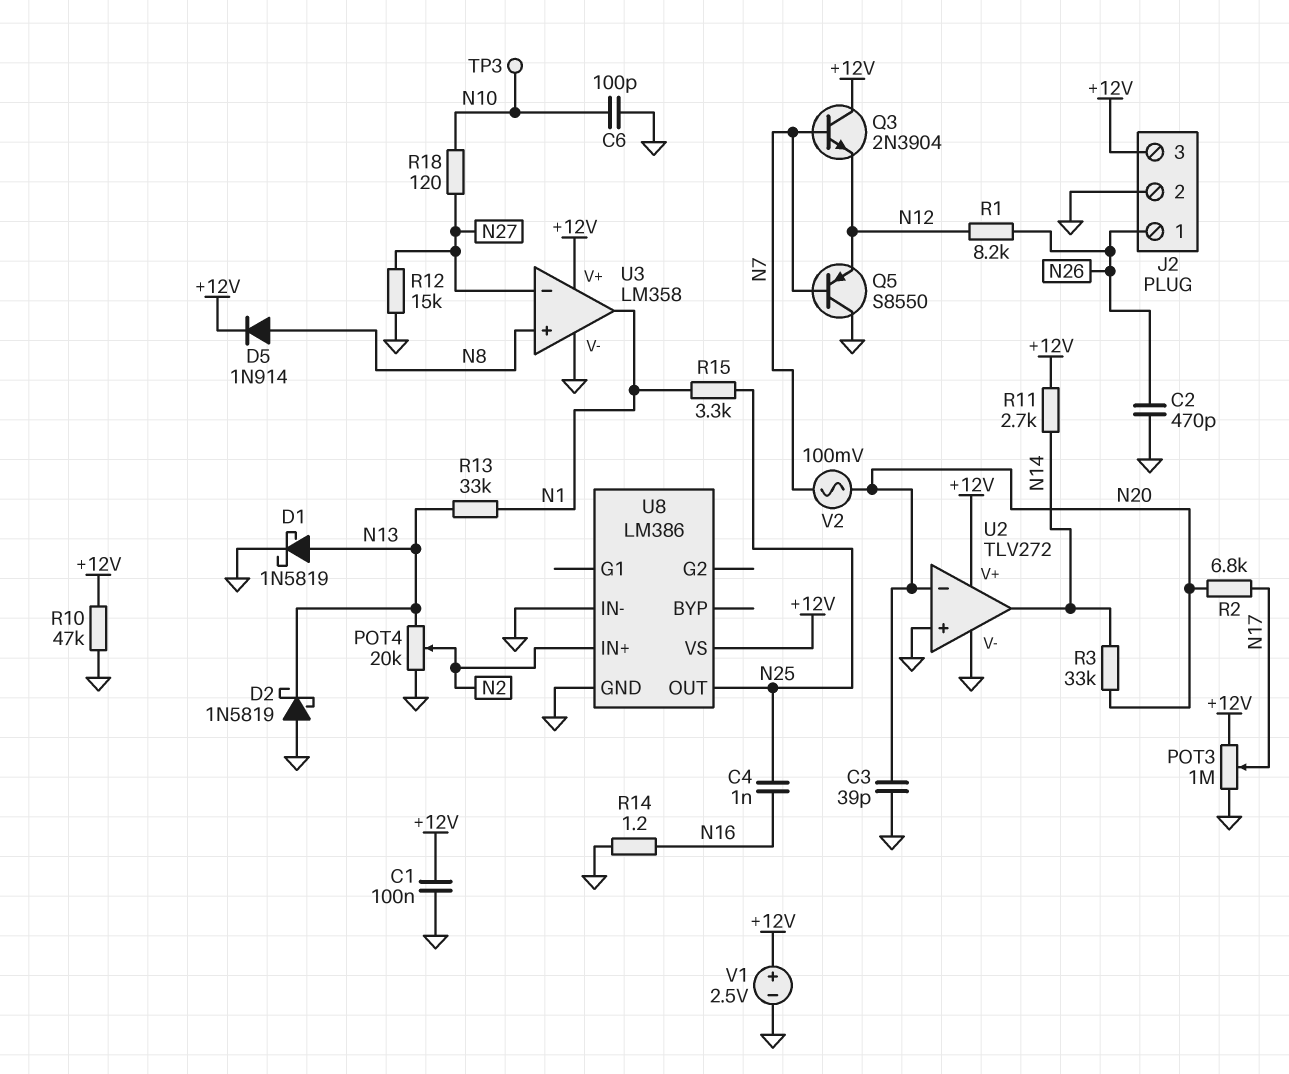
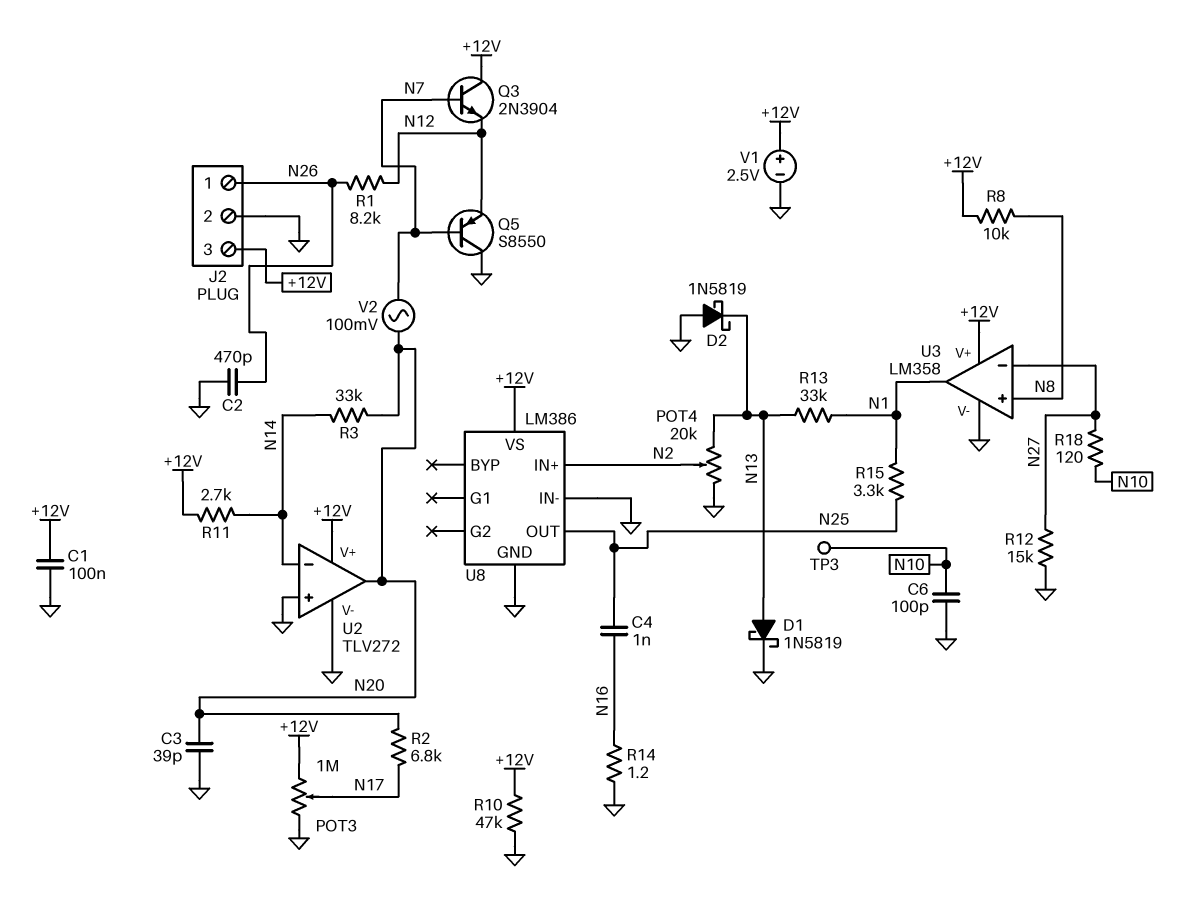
D5: diode 1N914 (A N8, K +12V) -> none
R8: none -> 10k (+12V, N8)
U2 pin in-: N20 -> N14
U2 pin out: N14 -> N20

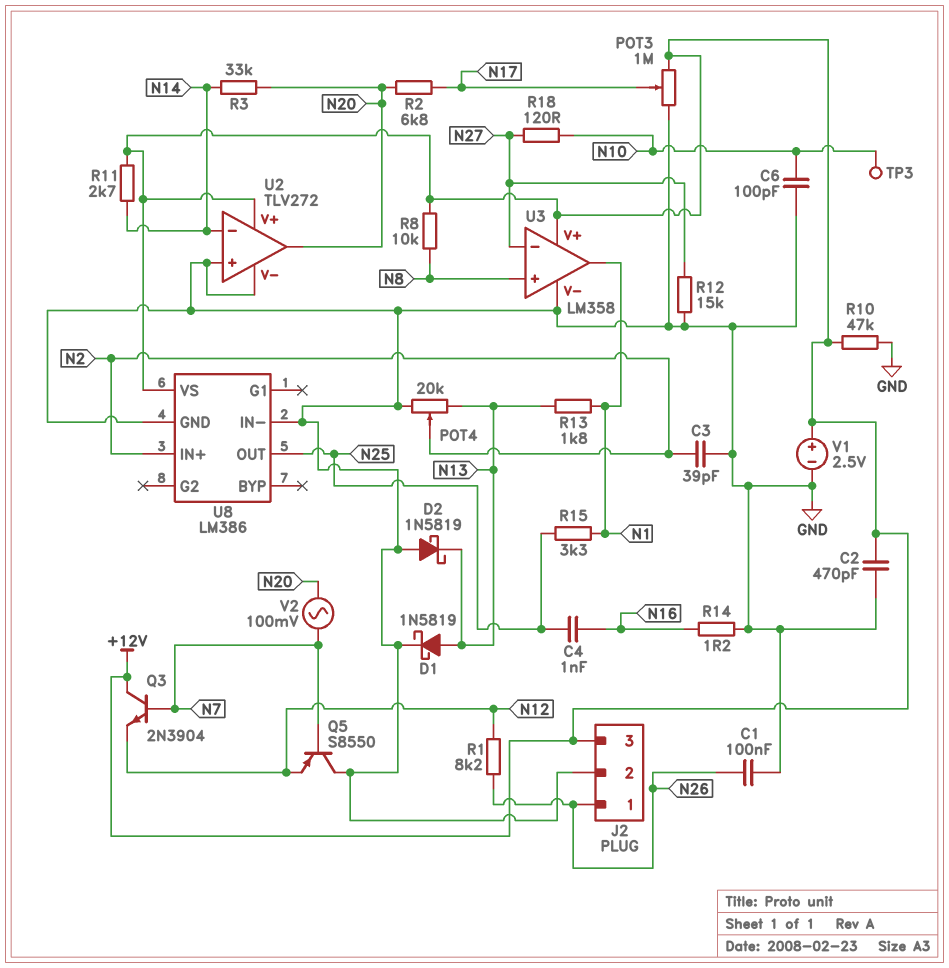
C1: 100nF (+12V, GND) -> 100nF (GND, N26)
C2: 470pF (GND, N26) -> 470pF (+12V, GND)
C3: 39pF (GND, N20) -> 39pF (GND, N2)
R13: 33k (N1, N13) -> 1.8k (N1, N13)

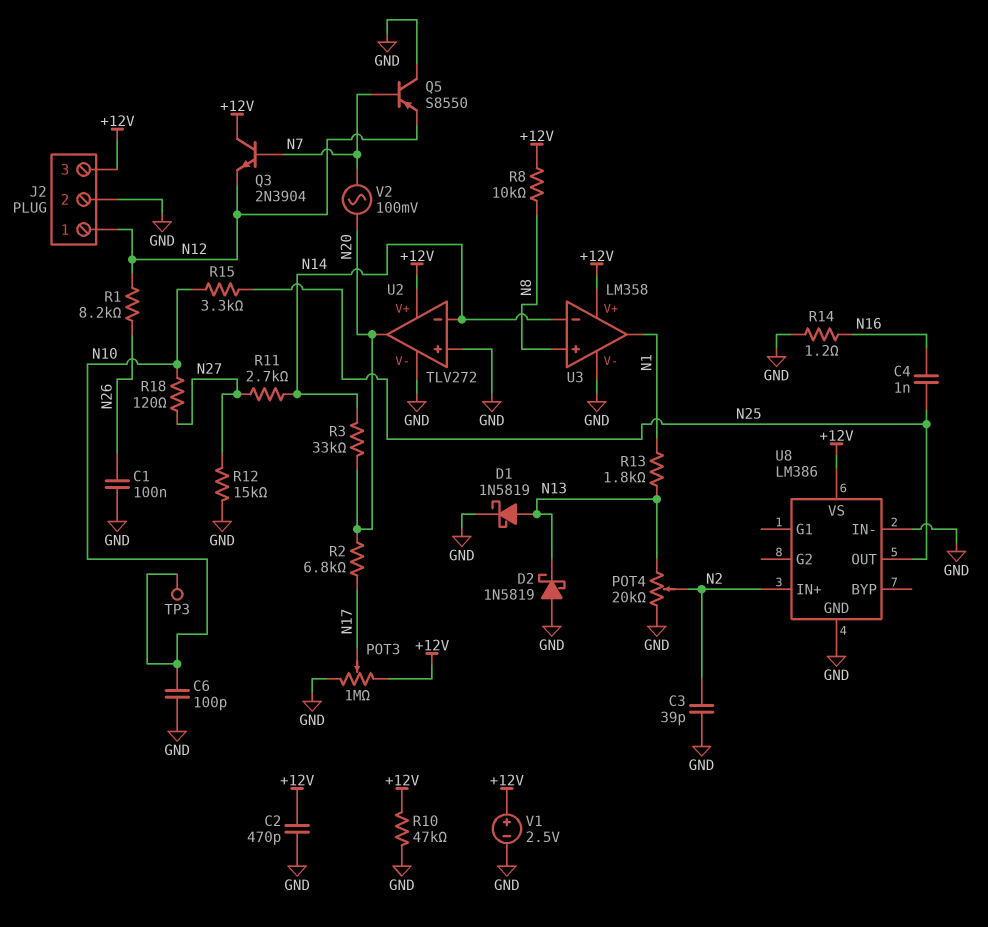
J2 pin 1: N26 -> N12
R11: 2.7k (+12V, N14) -> 2.7k (N14, N27)
R15: 3.3k (N1, N25) -> 3.3k (N10, N25)
U3 pin in-: N27 -> N14

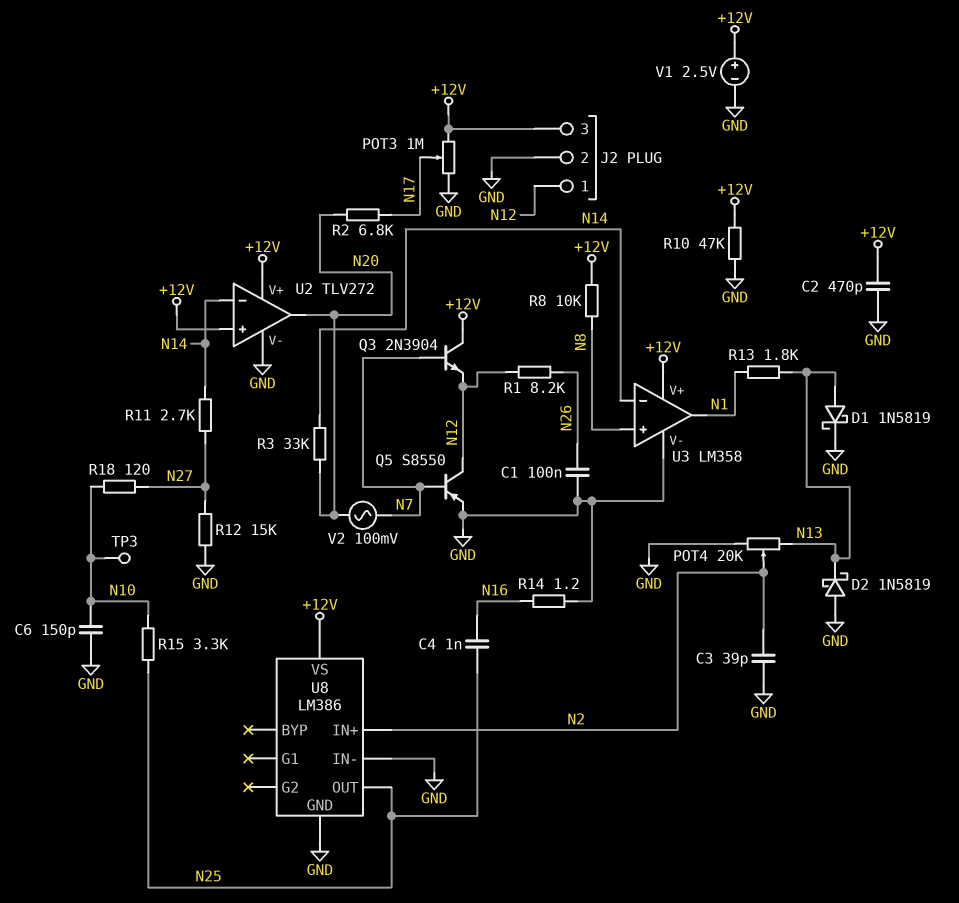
C6: 100pF (GND, N10) -> 150pF (GND, N10)
Q5: PNP S8550 (B N7, C GND, E N12) -> PNP S8550 (B N7, C N12, E GND)
U2 pin in+: GND -> +12V

